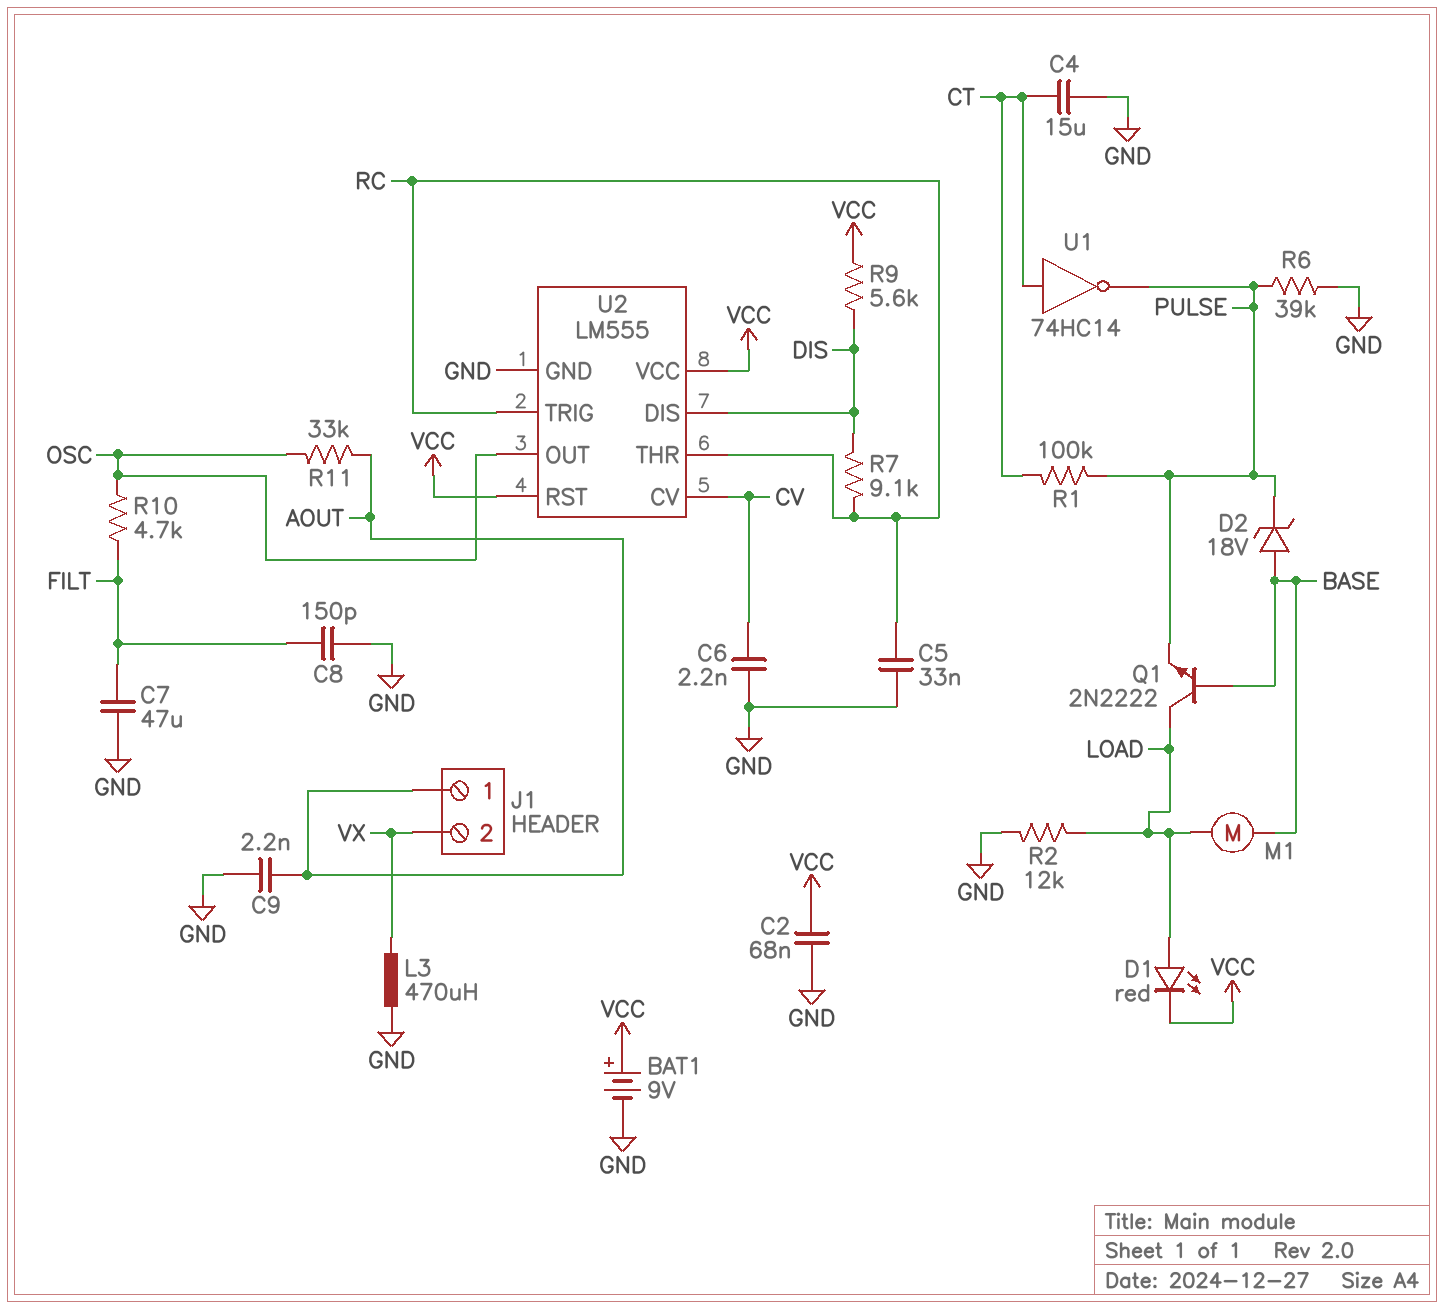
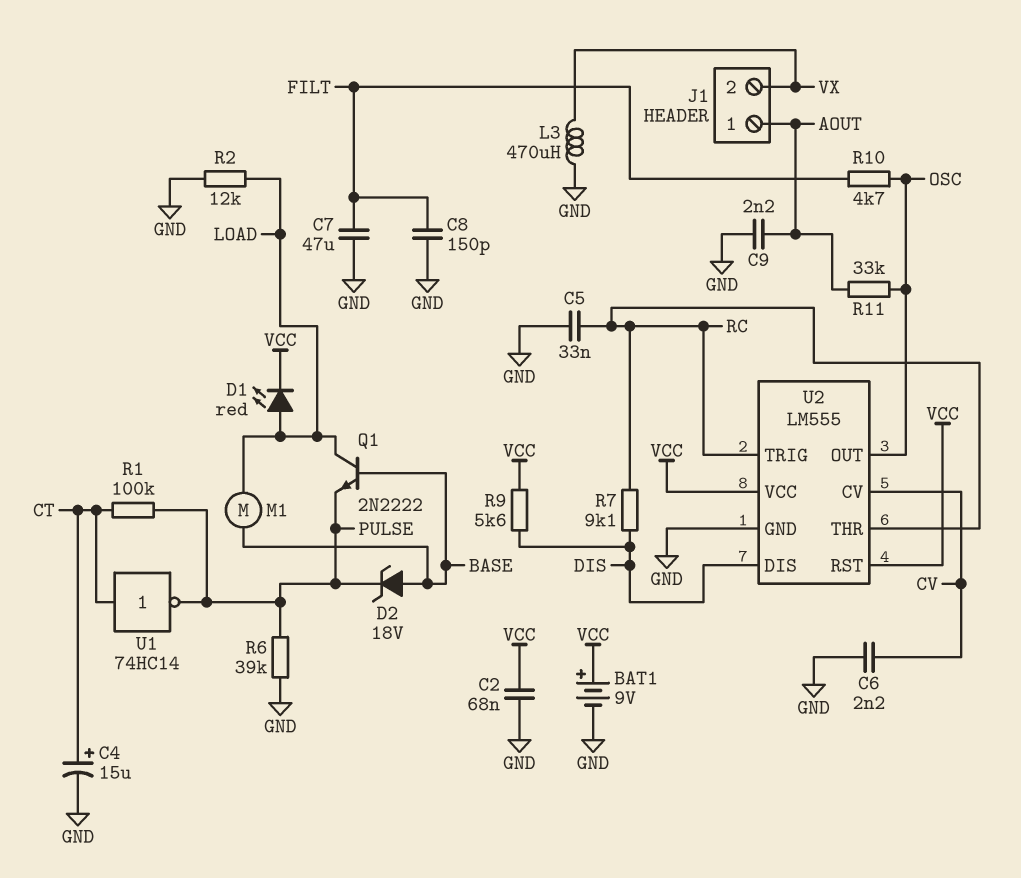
C4: 15uF (CT, GND) -> 15uF (plus CT, minus GND)

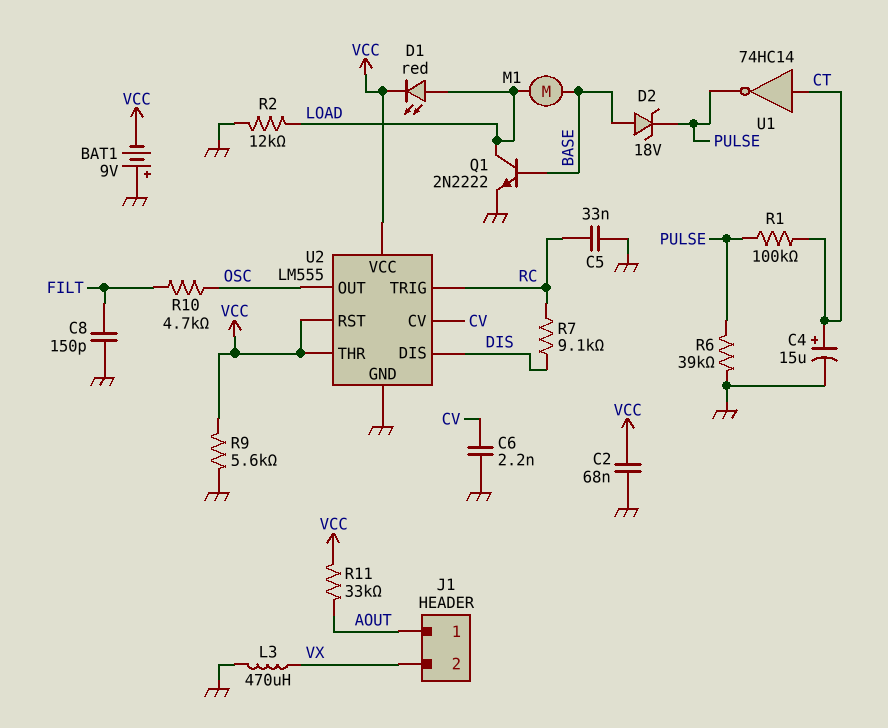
BAT1: 9V (plus VCC, minus GND) -> 9V (plus GND, minus VCC)
C7: 47uF (FILT, GND) -> none
C9: 2.2nF (AOUT, GND) -> none
Q1: NPN 2N2222 (B BASE, C LOAD, E PULSE) -> NPN 2N2222 (B BASE, C LOAD, E GND)
R9: 5.6k (DIS, VCC) -> 5.6k (GND, VCC)
R11: 33k (AOUT, OSC) -> 33k (AOUT, VCC)
U2 pin THR: RC -> VCC

